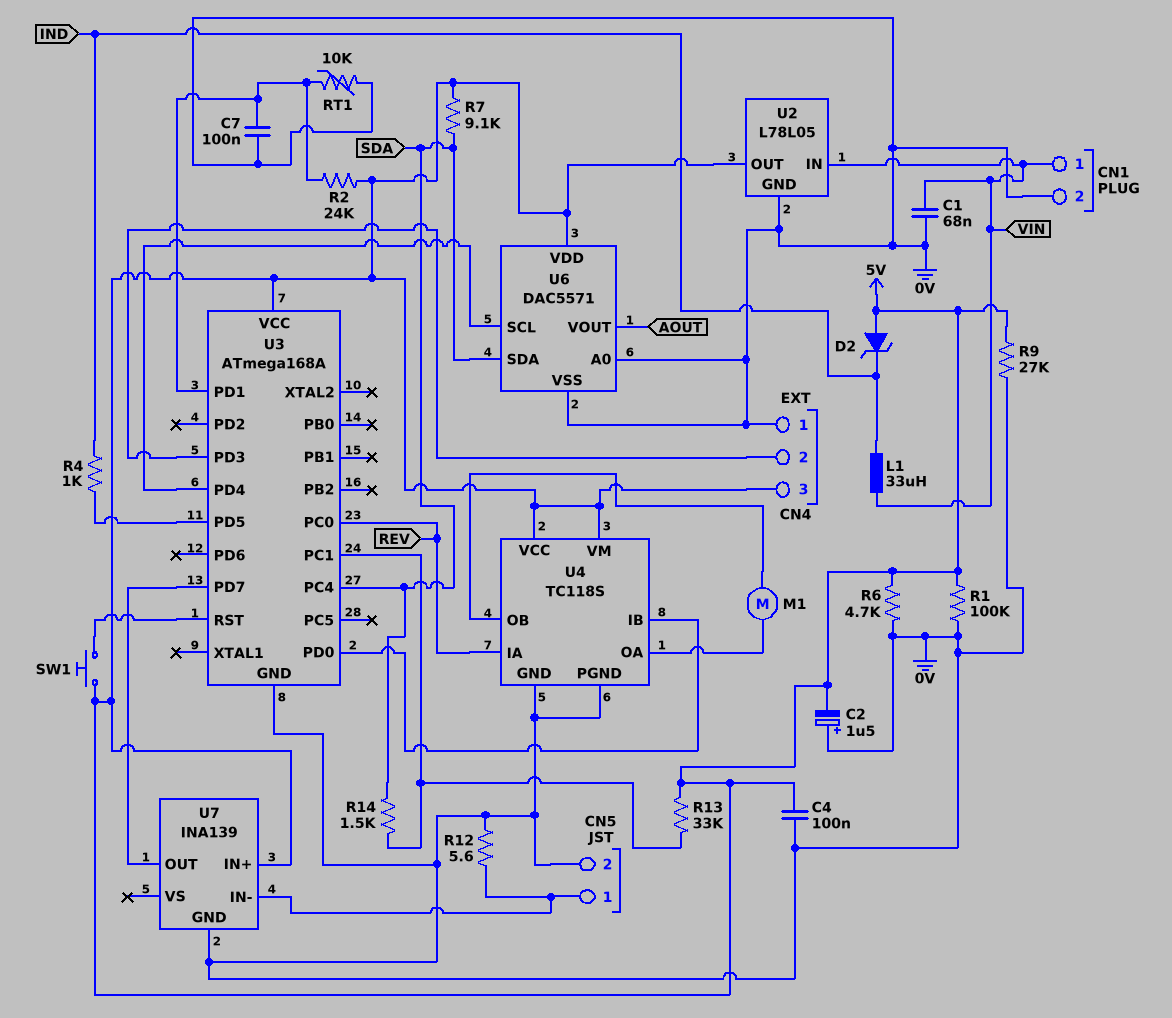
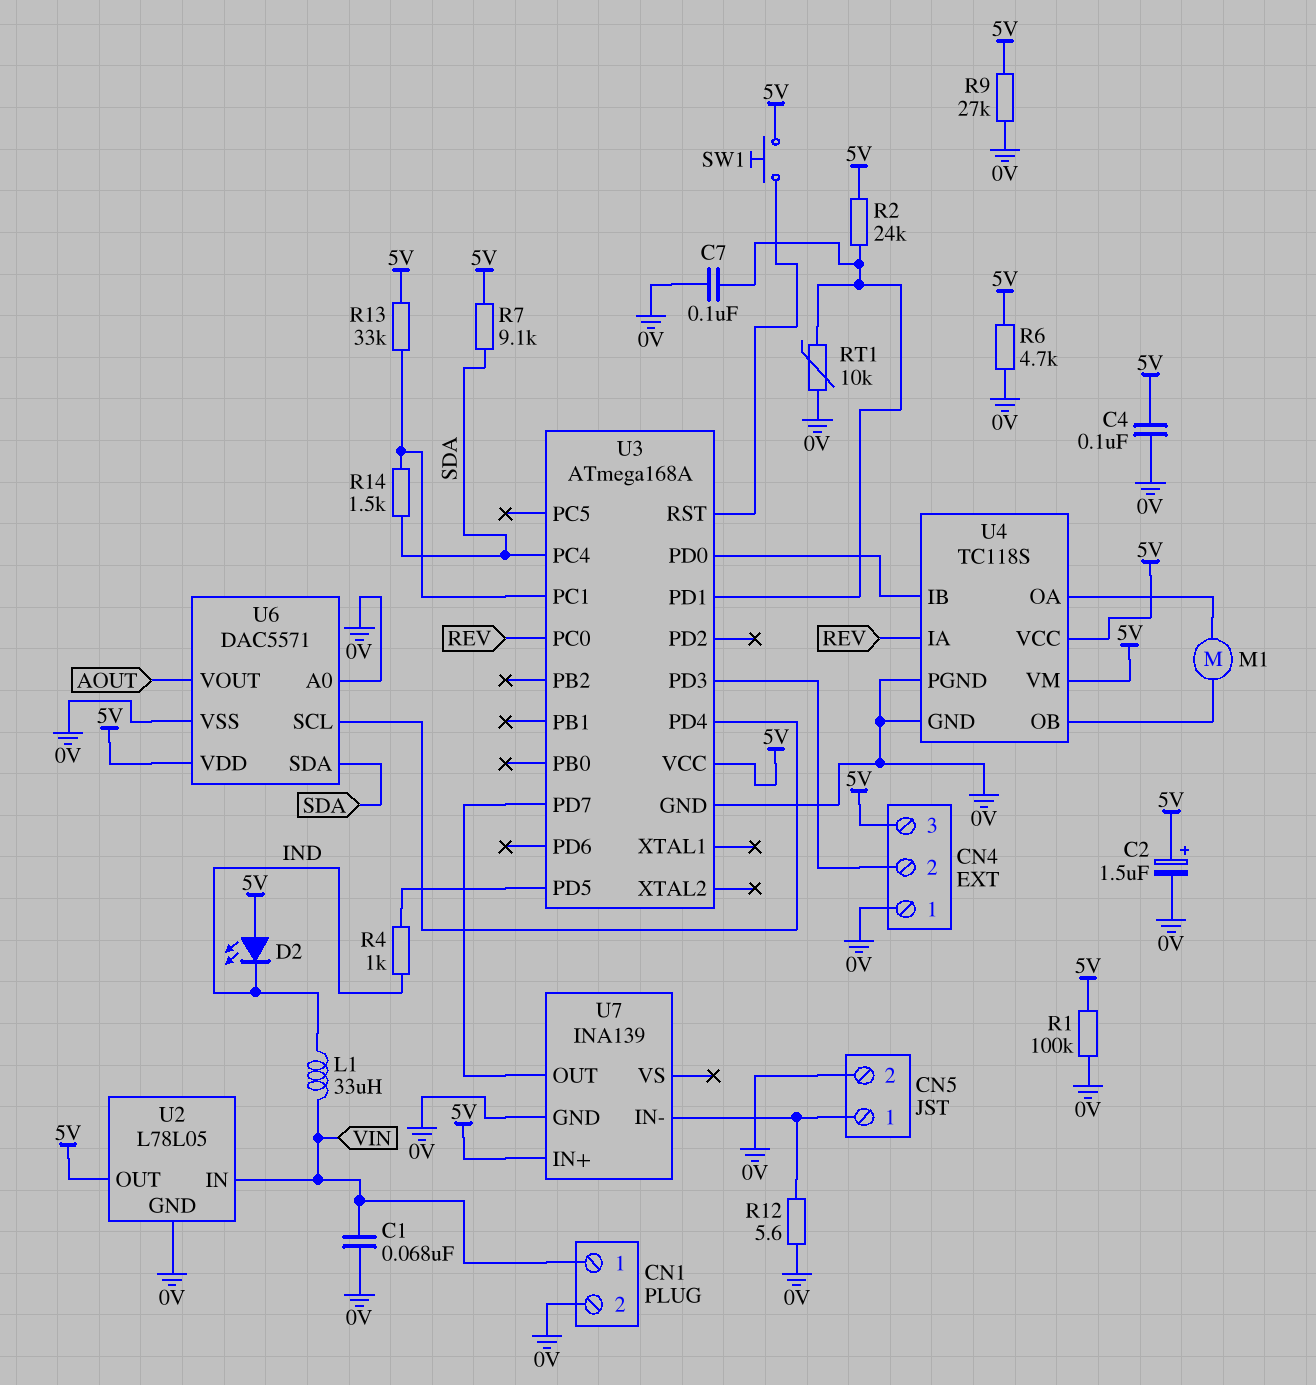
C2: 1.5uF (plus 0V, minus 5V) -> 1.5uF (plus 5V, minus 0V)
D2: zener (A 5V, K IND) -> LED (A 5V, K IND)

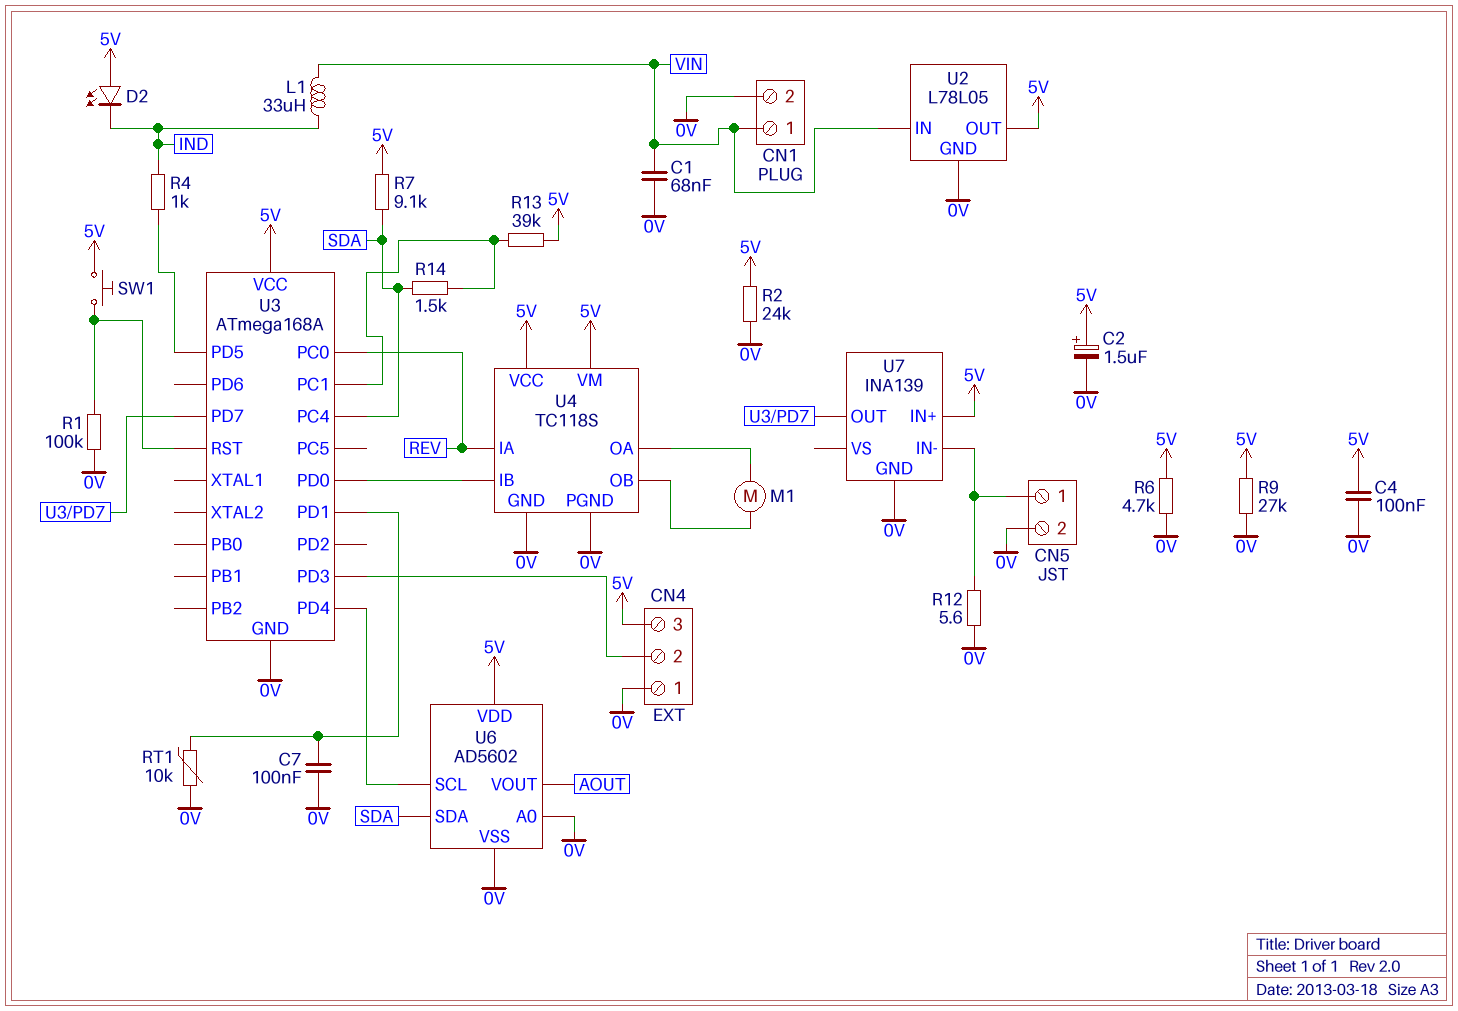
R1: 100k (0V, 5V) -> 100k (0V, U3/RST)
R2: 24k (5V, U3/PD1) -> 24k (0V, 5V)
R13: 33k (5V, U3/PC1) -> 39k (5V, U3/PC1)
U6: DAC5571 -> AD5602

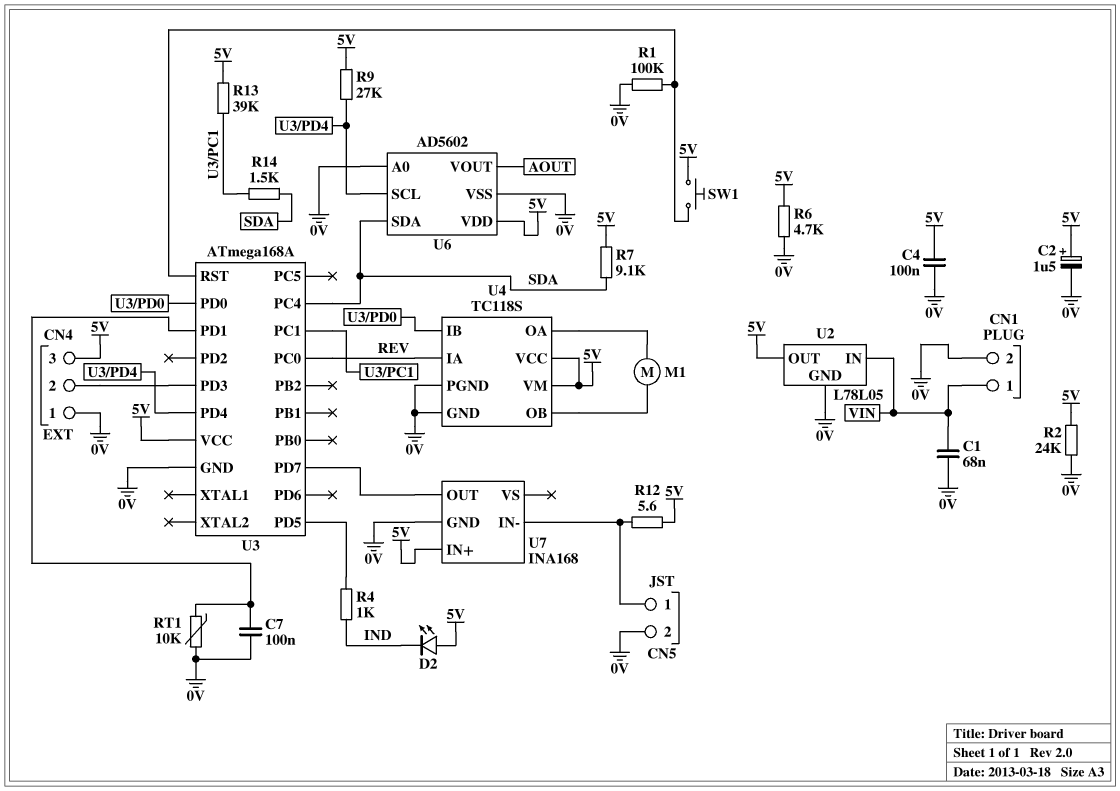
L1: 33uH (IND, VIN) -> none
R9: 27k (0V, 5V) -> 27k (5V, U3/PD4)
R12: 5.6 (0V, CN5/1) -> 5.6 (5V, CN5/1)
U7: INA139 -> INA168

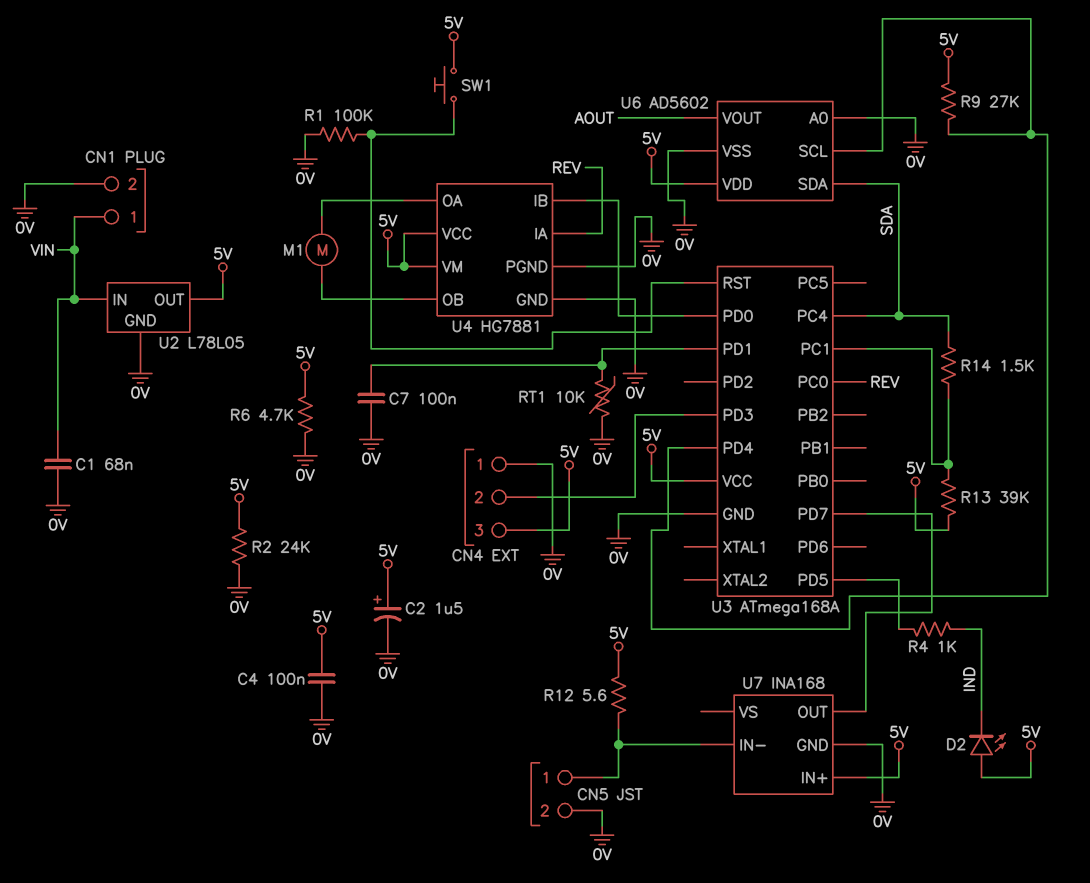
R7: 9.1k (5V, SDA) -> none
U4: TC118S -> HG7881

